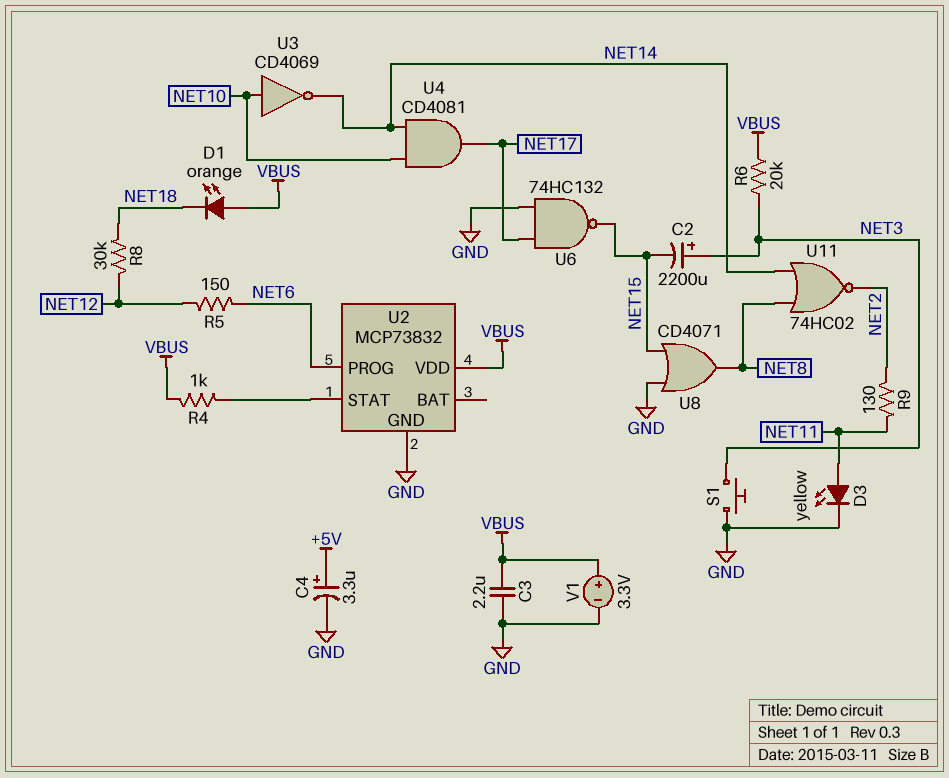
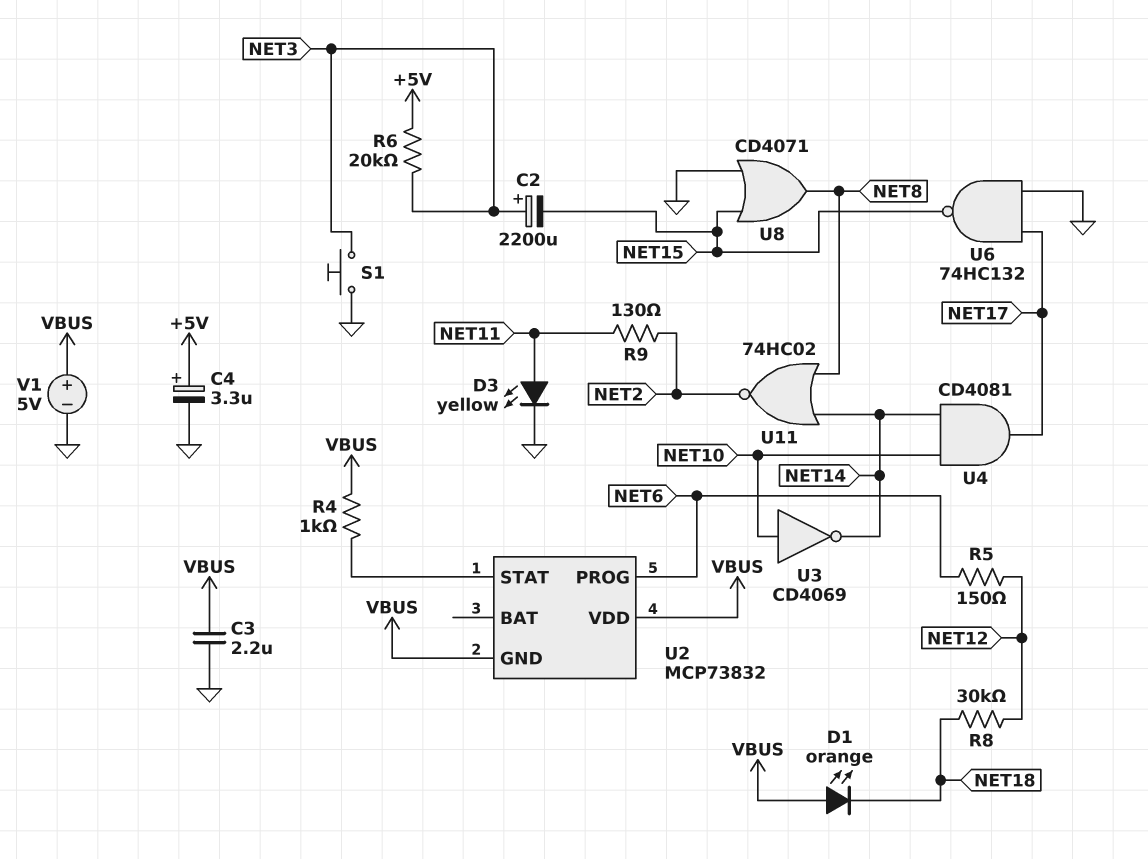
R6: 20k (NET3, VBUS) -> 20k (+5V, NET3)
U2 pin GND: GND -> VBUS
V1: 3.3V (plus VBUS, minus GND) -> 5V (plus VBUS, minus GND)

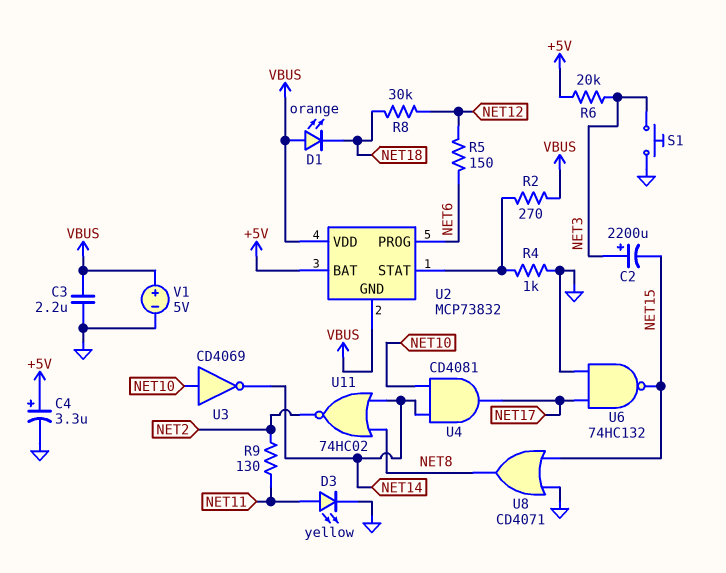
R2: none -> 270 (U2/STAT, VBUS)
R4: 1k (U2/STAT, VBUS) -> 1k (GND, U2/STAT)
U2 pin BAT: none -> +5V

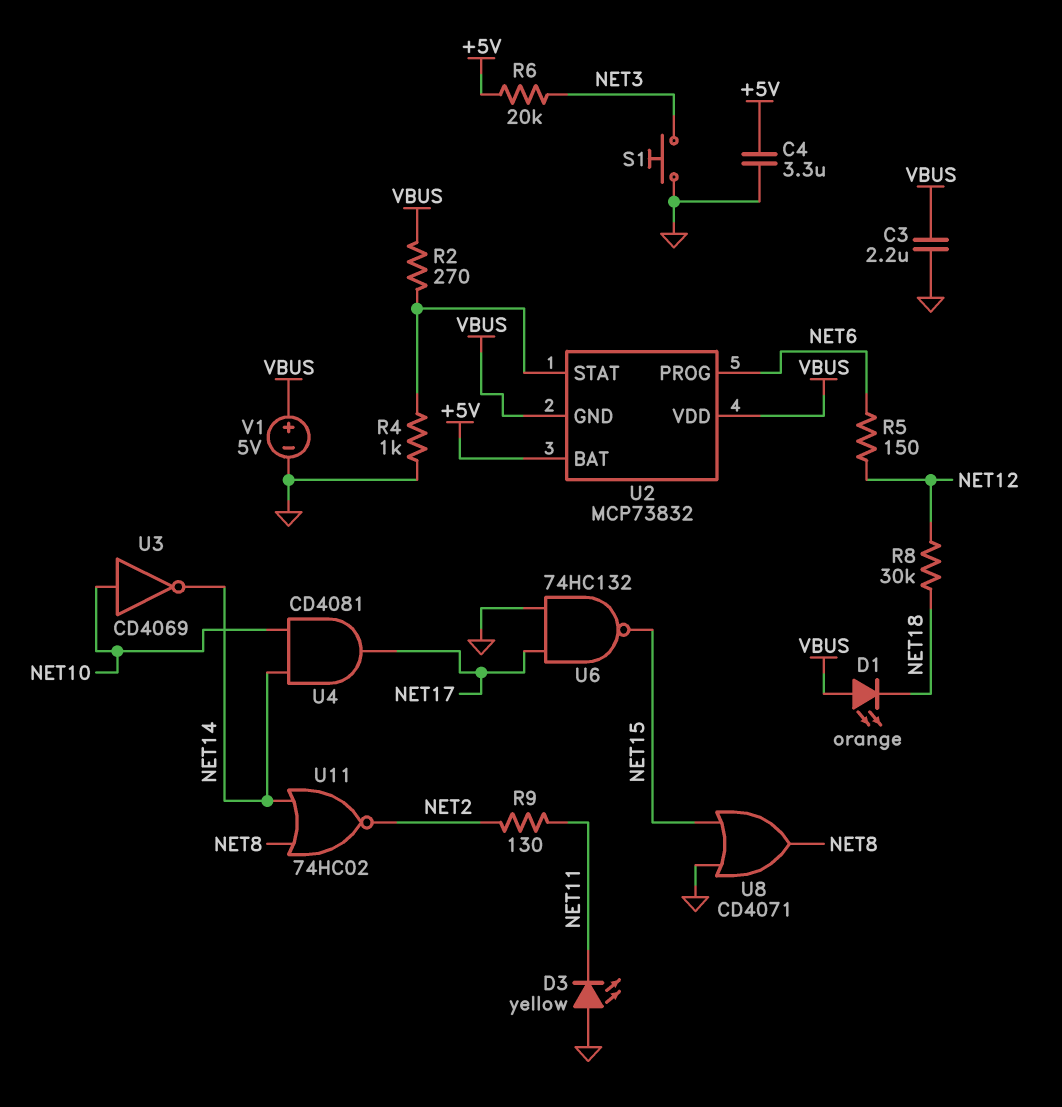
C2: 2200uF (plus NET3, minus NET15) -> none
C4: 3.3uF (plus +5V, minus GND) -> 3.3uF (+5V, GND)
D3: LED yellow (A NET11, K GND) -> LED yellow (A GND, K NET11)

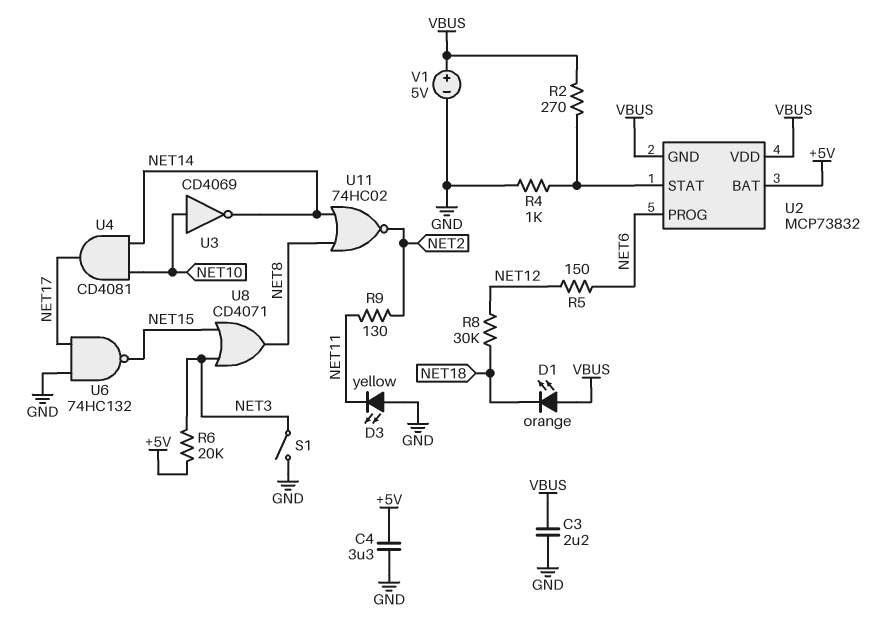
S1: button (GND, NET3) -> switch (GND, NET3)
U8: OR CD4071 (in GND, in NET15, out NET8) -> OR CD4071 (in NET3, in NET15, out NET8)

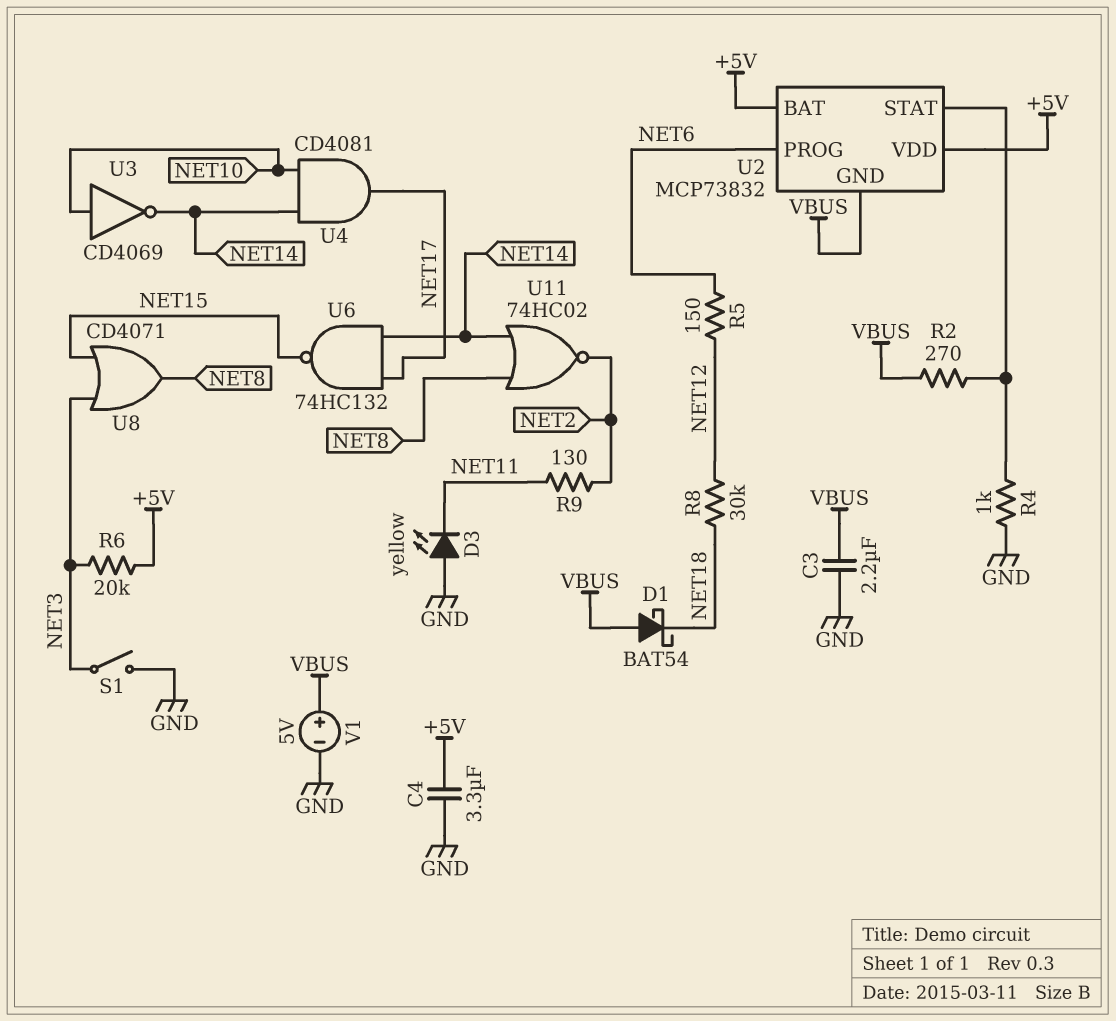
D1: LED orange (A VBUS, K NET18) -> schottky BAT54 (A VBUS, K NET18)
U2 pin VDD: VBUS -> +5V
U6: NAND 74HC132 (in GND, in NET17, out NET15) -> NAND 74HC132 (in NET14, in NET17, out NET15)

